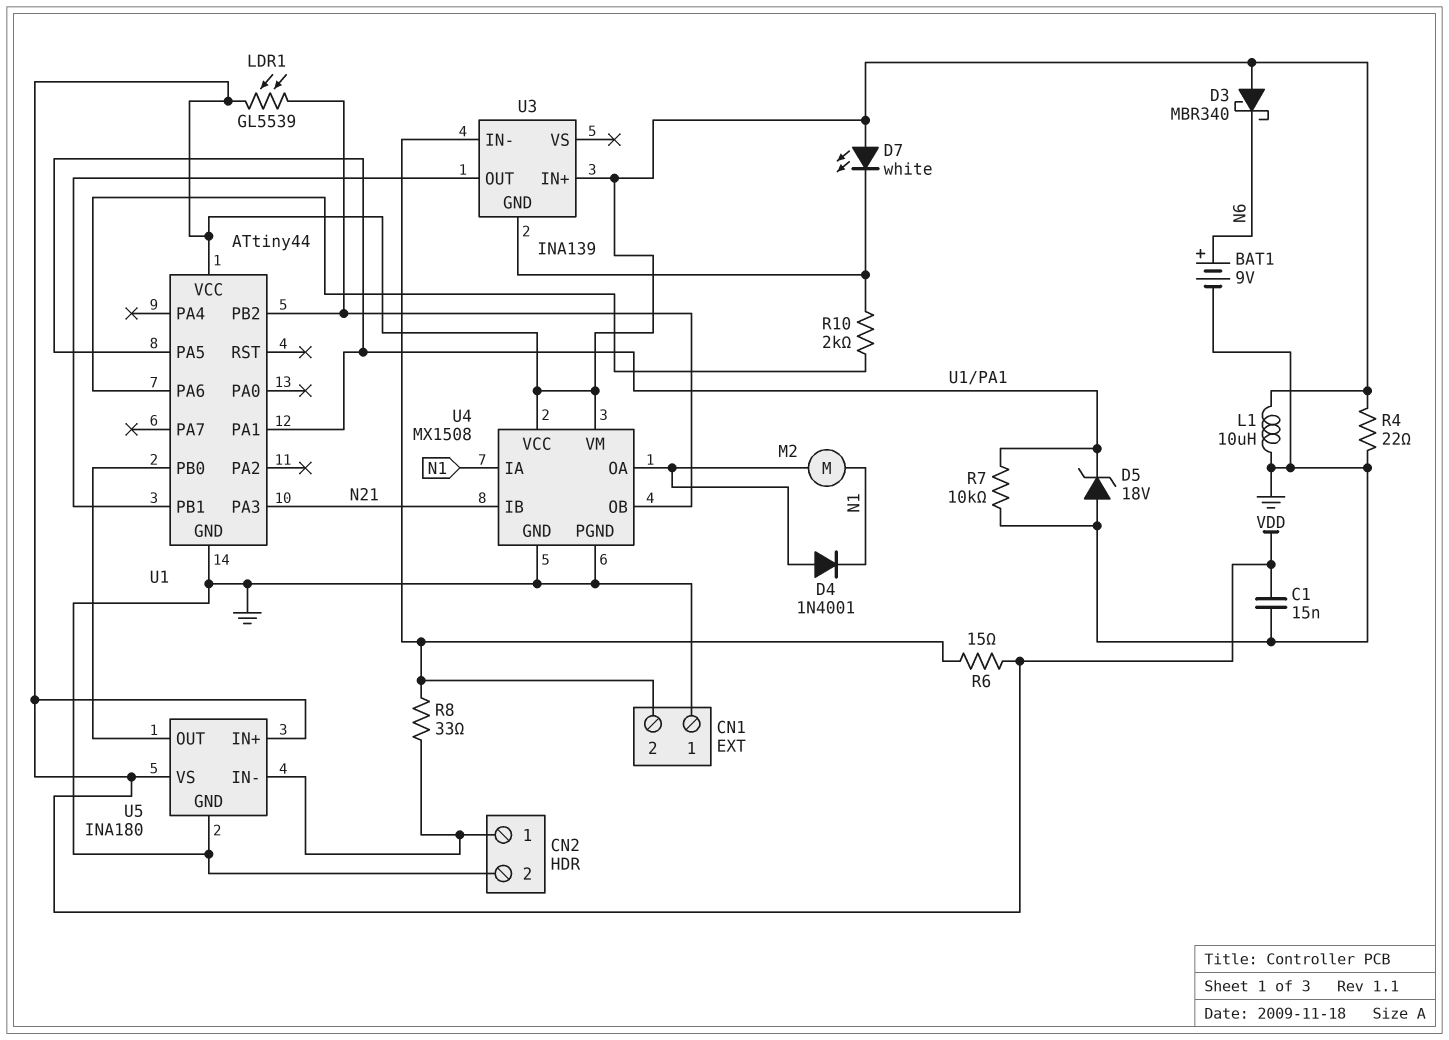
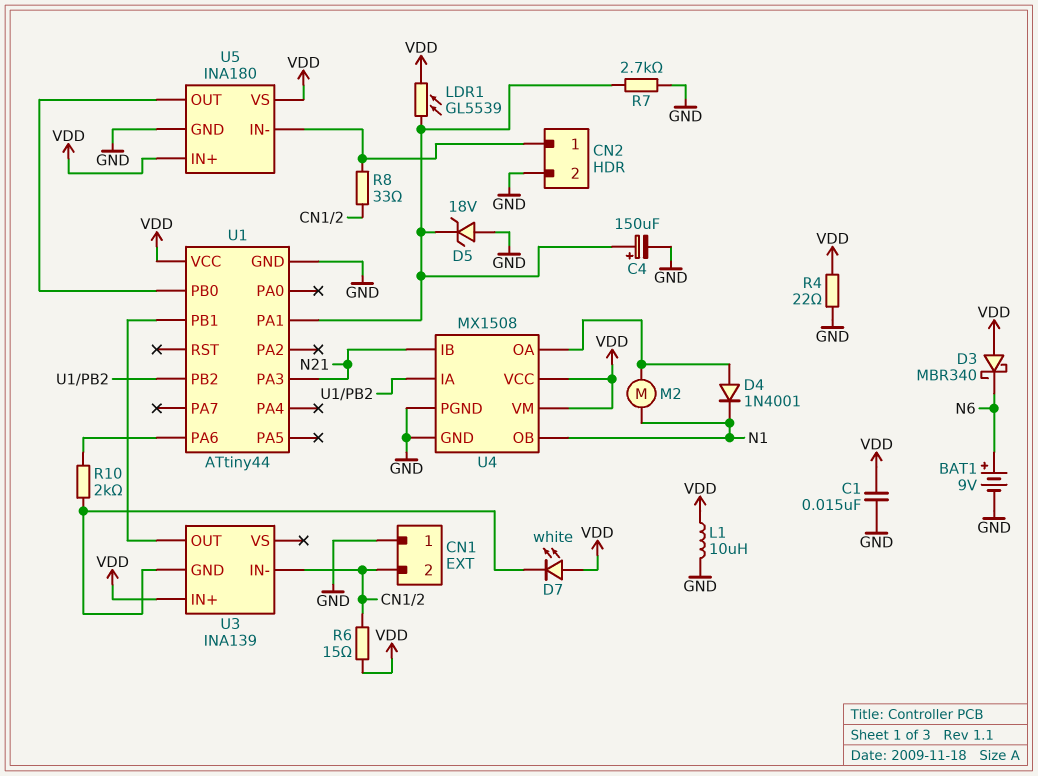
C4: none -> 150uF (plus U1/PA1, minus GND)
LDR1: GL5539 (U1/PB2, VDD) -> GL5539 (U1/PA1, VDD)
R7: 10k (GND, U1/PA1) -> 2.7k (GND, U1/PA1)
U1 pin PA5: U1/PA1 -> none
U4 pin IA: N1 -> U1/PB2
U4 pin OB: U1/PB2 -> N1

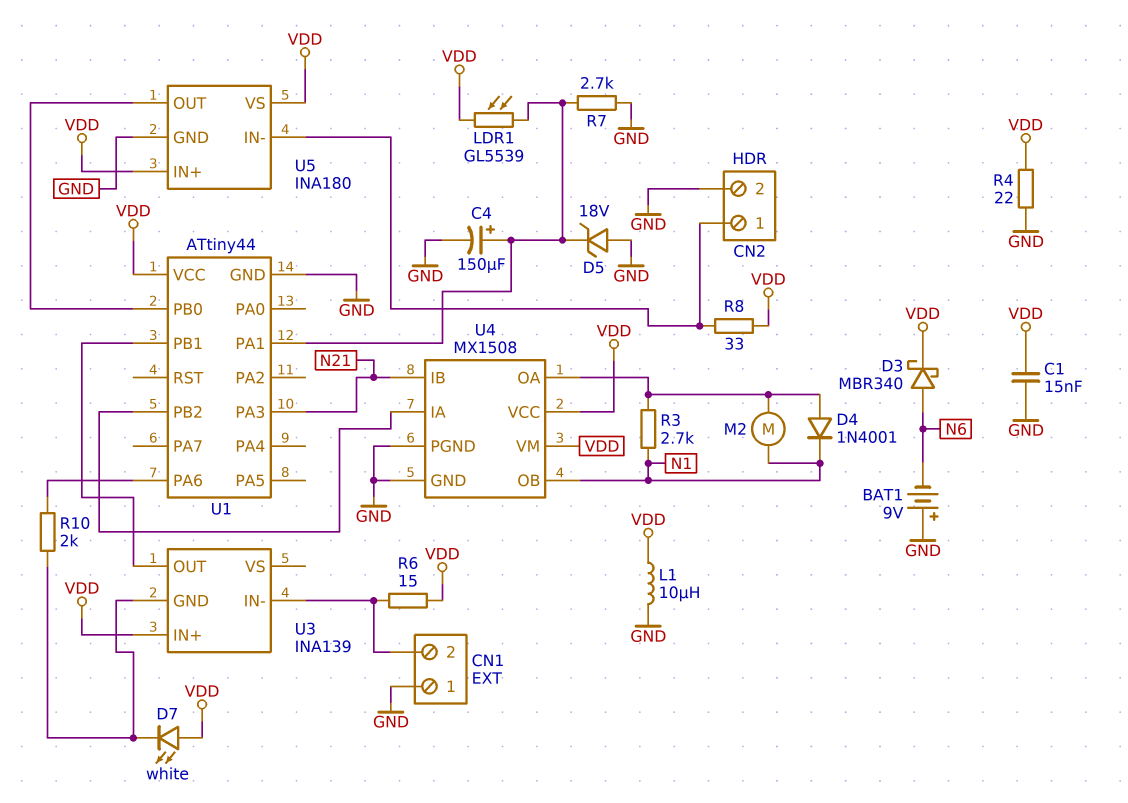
BAT1: 9V (plus N6, minus GND) -> 9V (plus GND, minus N6)
D3: schottky MBR340 (A VDD, K N6) -> schottky MBR340 (A N6, K VDD)
R3: none -> 2.7k (N1, U4/OA)
R8: 33 (CN1/2, CN2/1) -> 33 (CN2/1, VDD)

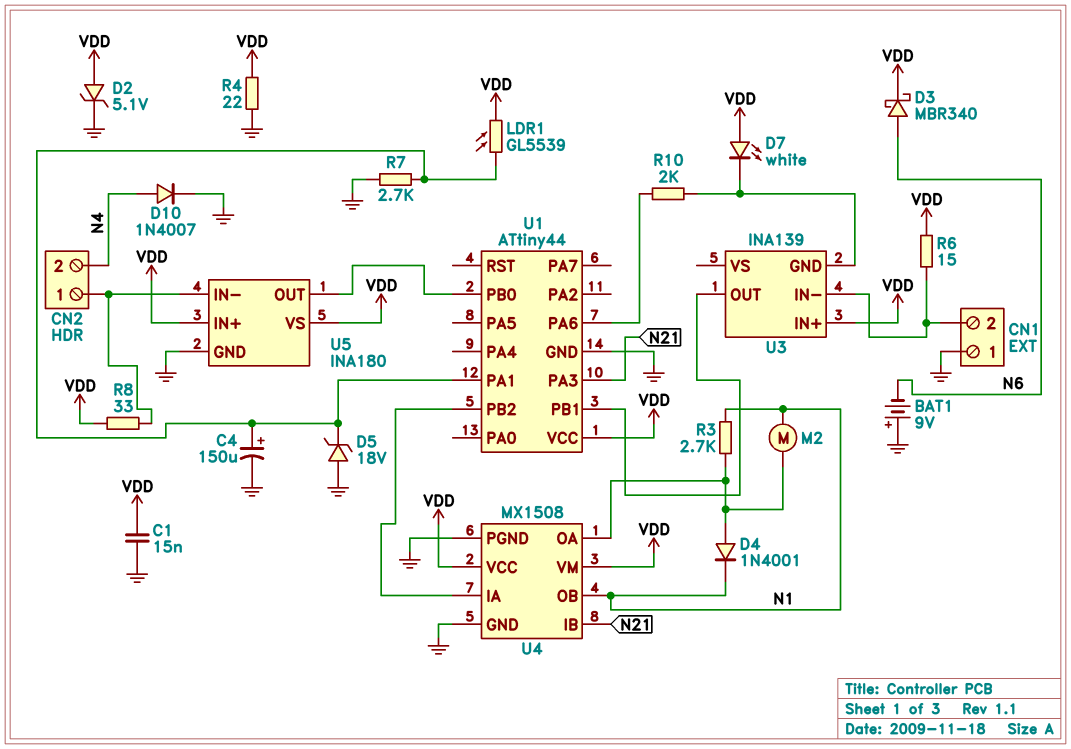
CN2 pin 2: GND -> N4
D2: none -> zener 5.1V (A VDD, K GND)
D10: none -> diode 1N4007 (A N4, K GND)
L1: 10uH (GND, VDD) -> none

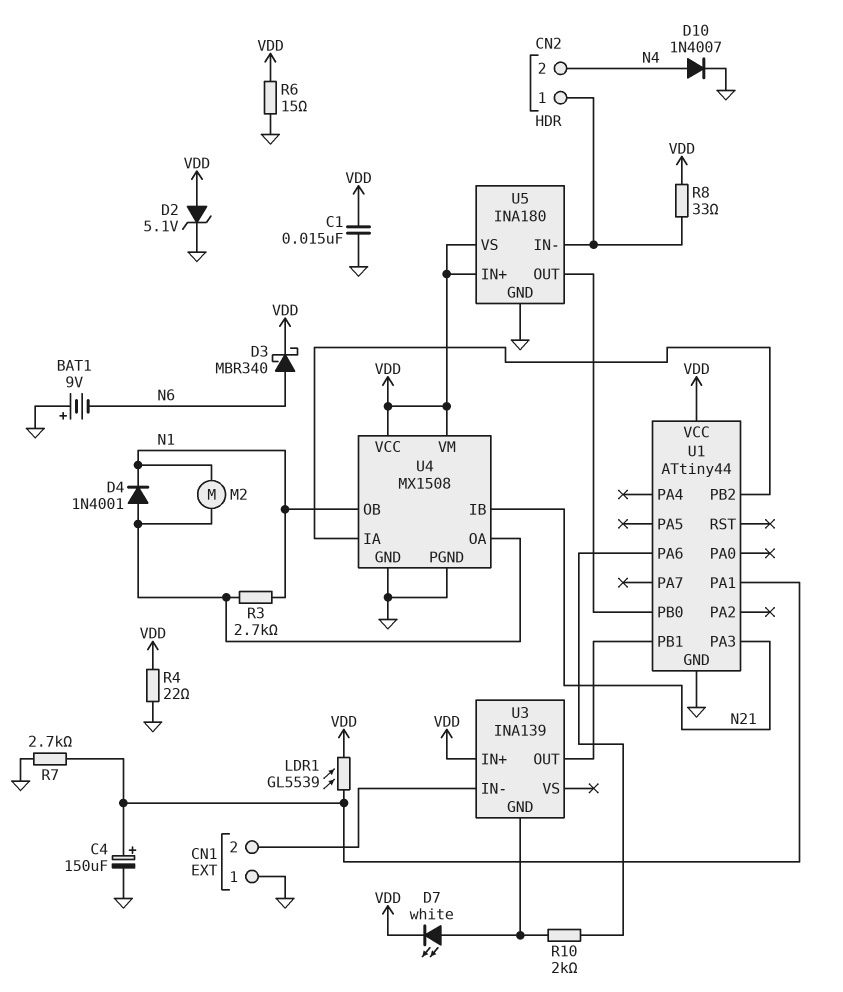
D5: zener 18V (A GND, K U1/PA1) -> none
D7: LED white (A VDD, K U3/GND) -> LED white (A U3/GND, K VDD)
R6: 15 (CN1/2, VDD) -> 15 (GND, VDD)

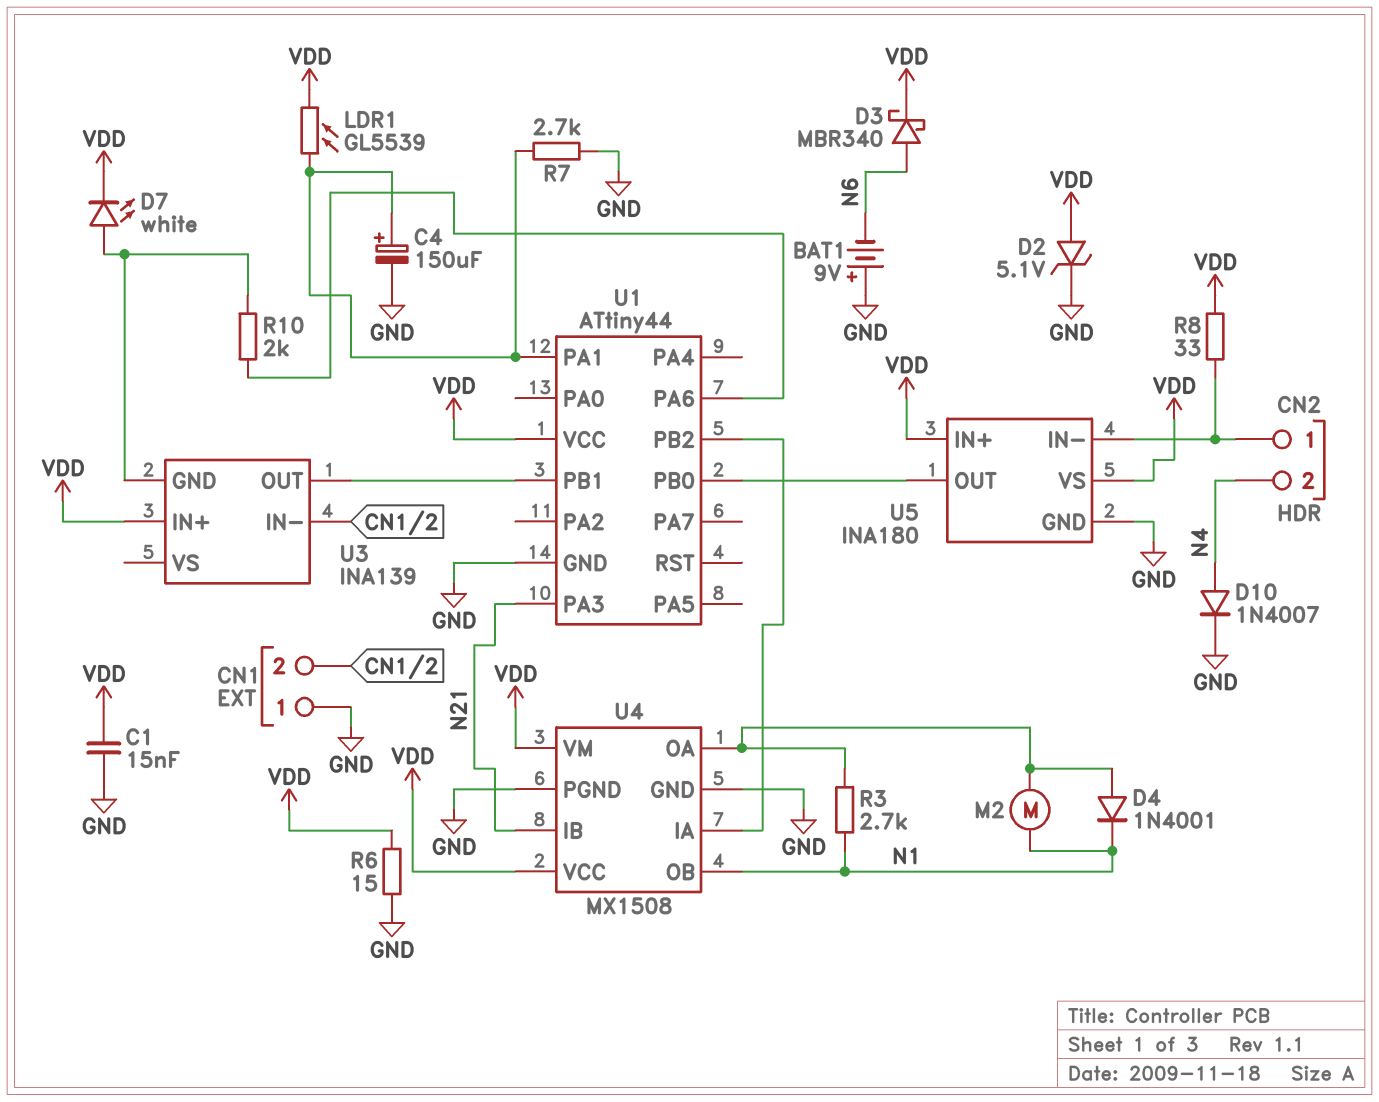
R4: 22 (GND, VDD) -> none

